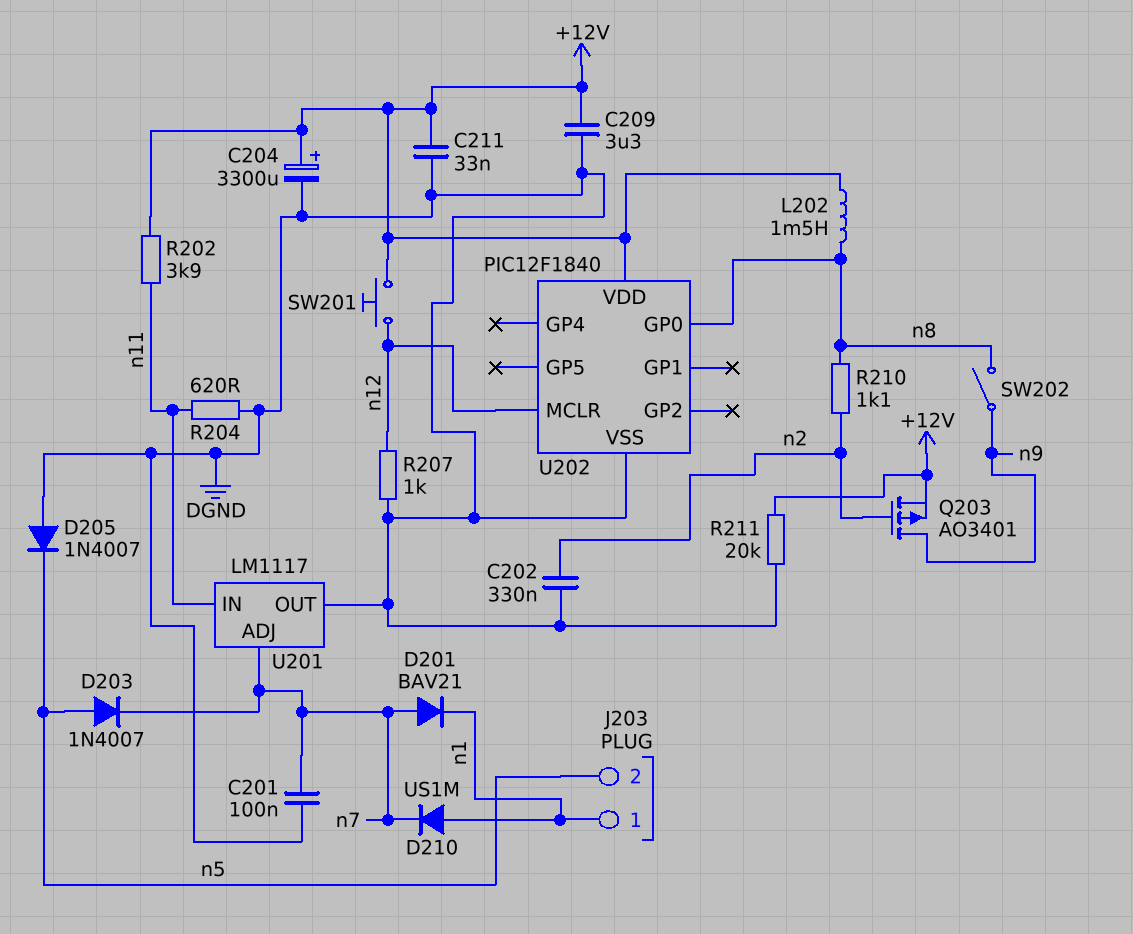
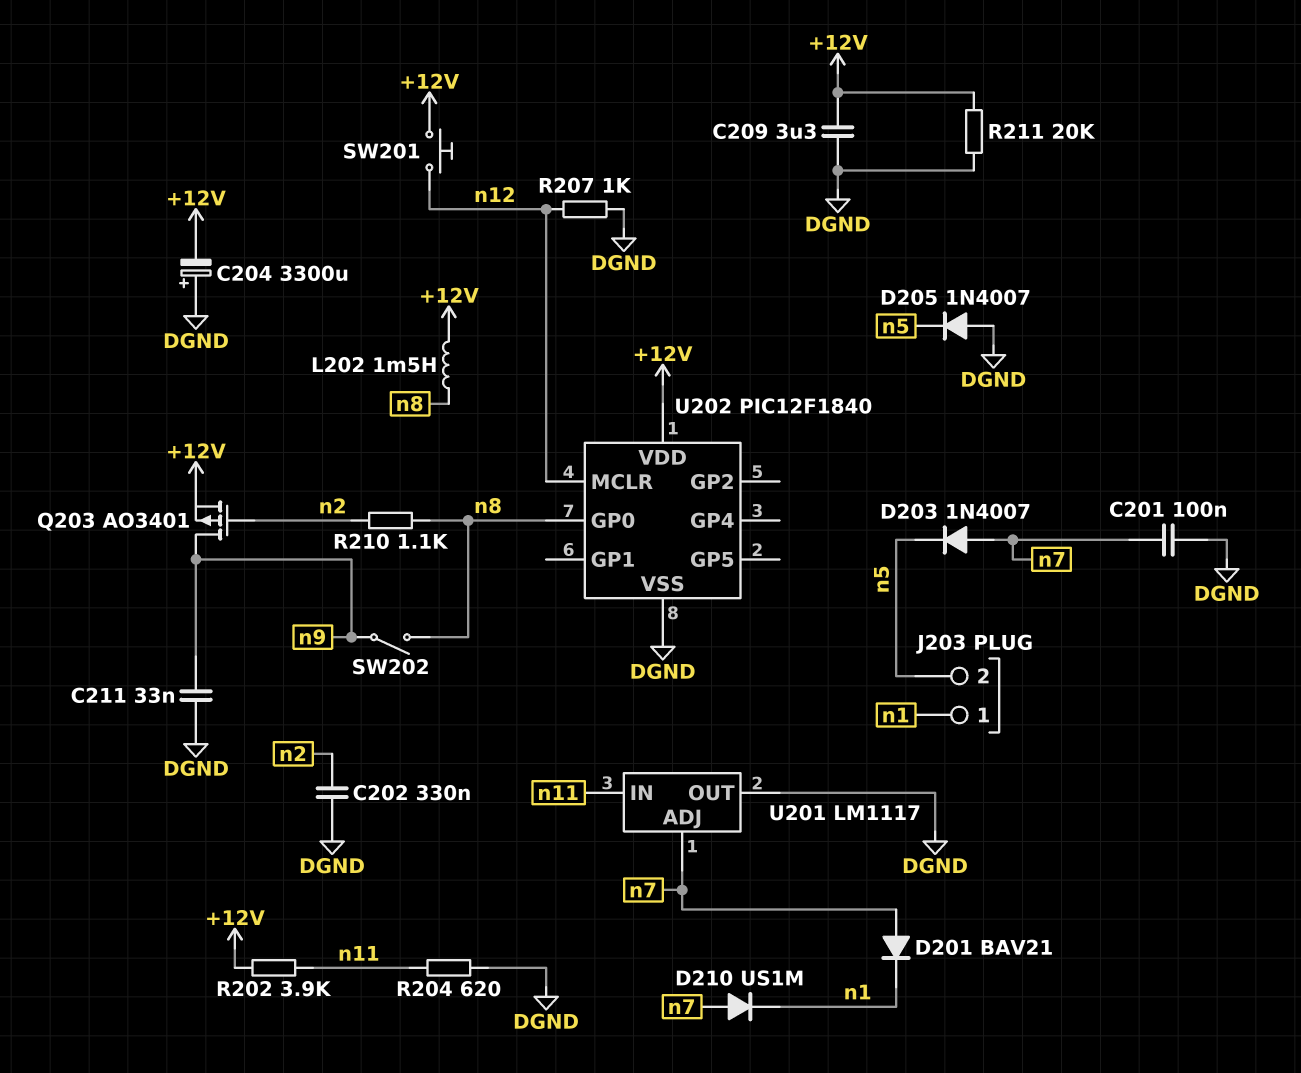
C204: 3300uF (plus +12V, minus DGND) -> 3300uF (plus DGND, minus +12V)
C211: 33nF (+12V, DGND) -> 33nF (DGND, n9)
D203: diode 1N4007 (A n5, K n7) -> diode 1N4007 (A n7, K n5)
D210: diode US1M (A n1, K n7) -> diode US1M (A n7, K n1)

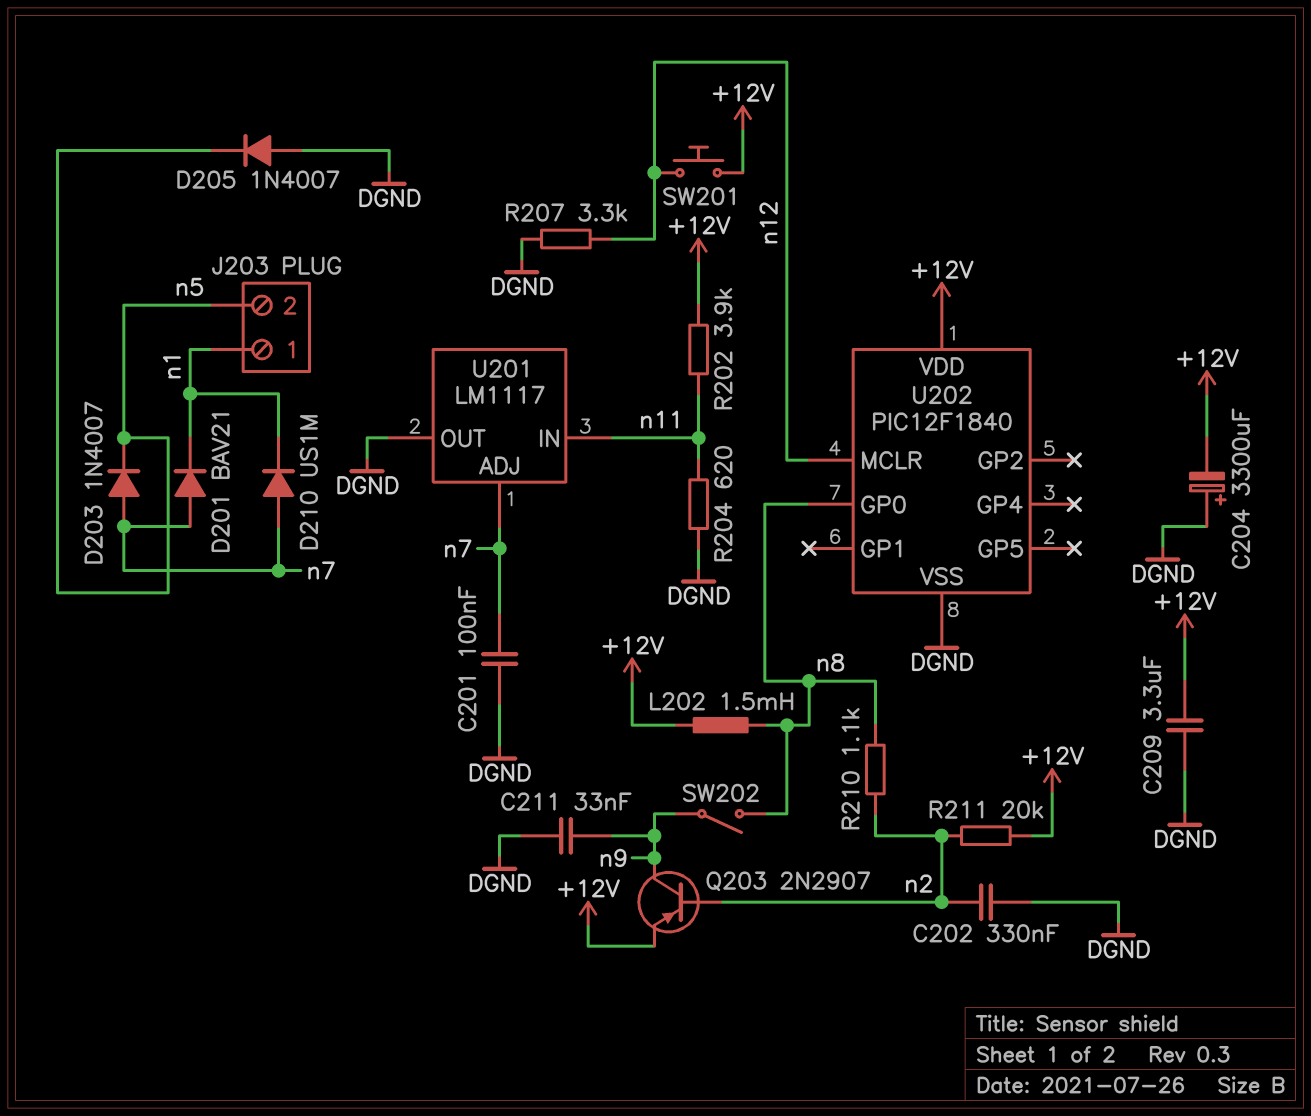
Q203: PMOS AO3401 (G n2, D n9, S +12V) -> PNP 2N2907 (B n2, C n9, E +12V)
R207: 1k (DGND, n12) -> 3.3k (DGND, n12)
R211: 20k (+12V, DGND) -> 20k (+12V, n2)

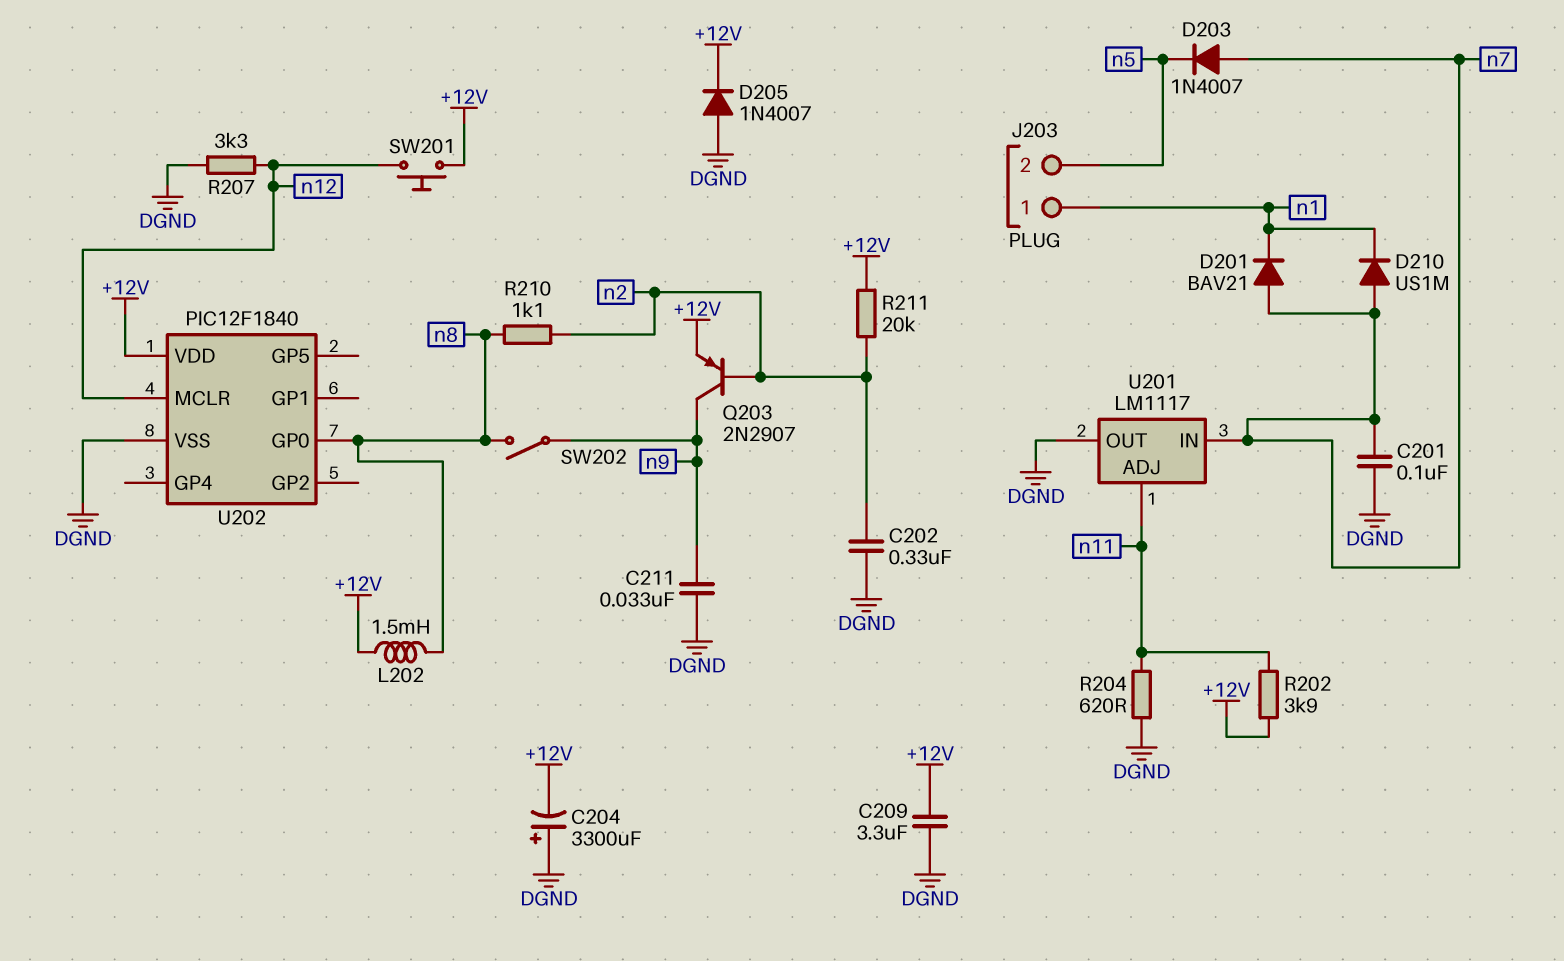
D205: diode 1N4007 (A DGND, K n5) -> diode 1N4007 (A DGND, K +12V)
U201 pin ADJ: n7 -> n11
U201 pin IN: n11 -> n7

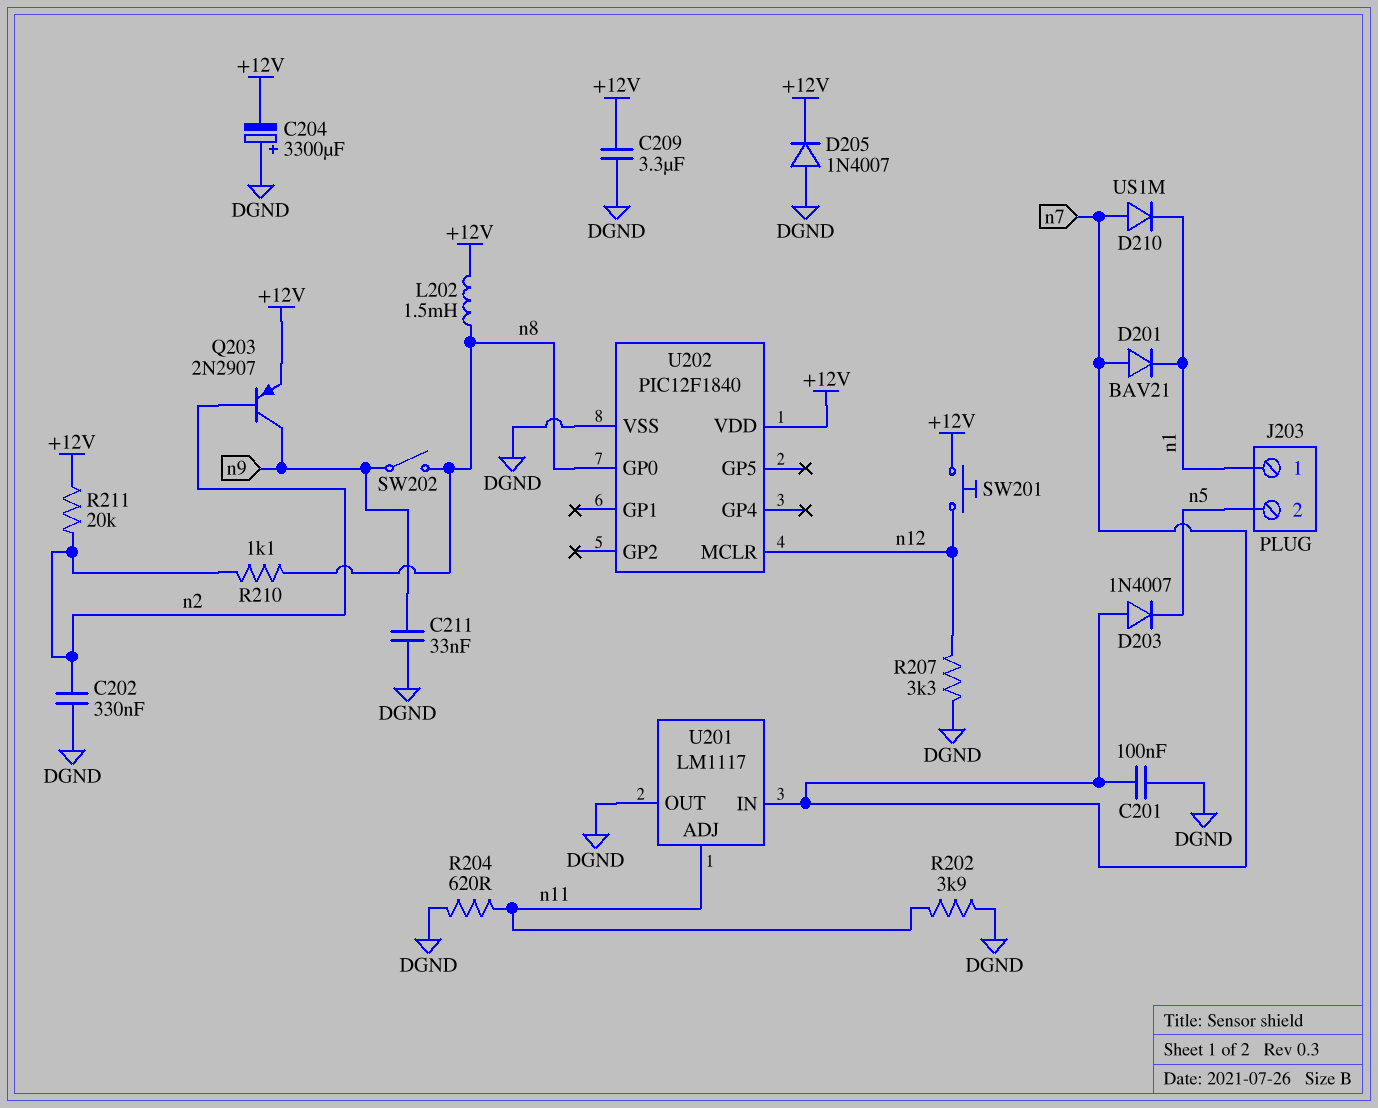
R202: 3.9k (+12V, n11) -> 3.9k (DGND, n11)

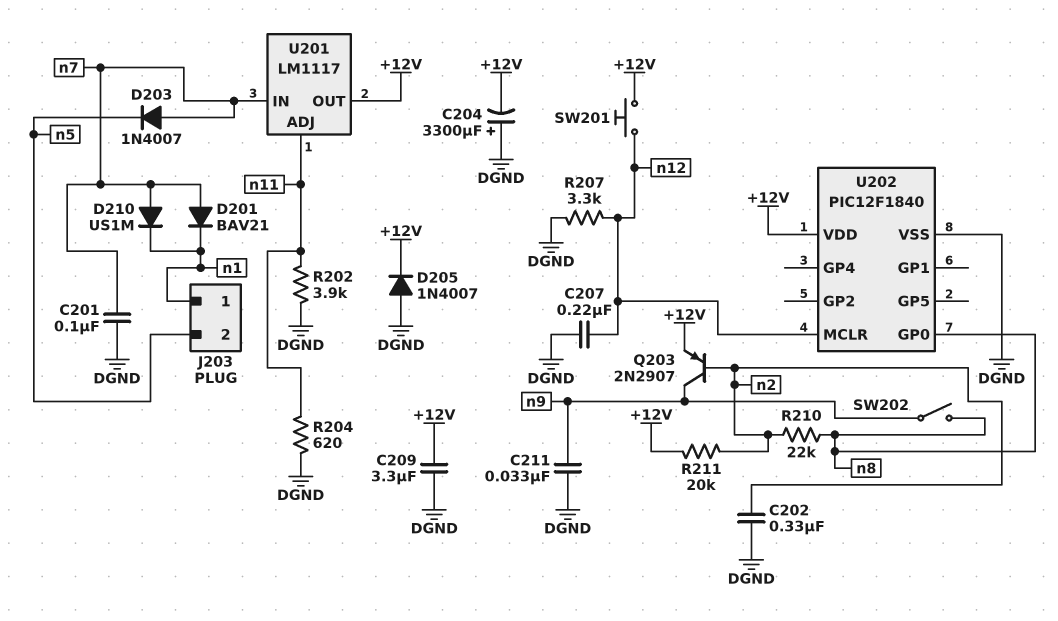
C207: none -> 220nF (DGND, n12)
L202: 1.5mH (+12V, n8) -> none
R210: 1.1k (n2, n8) -> 22k (n2, n8)
U201 pin OUT: DGND -> +12V

